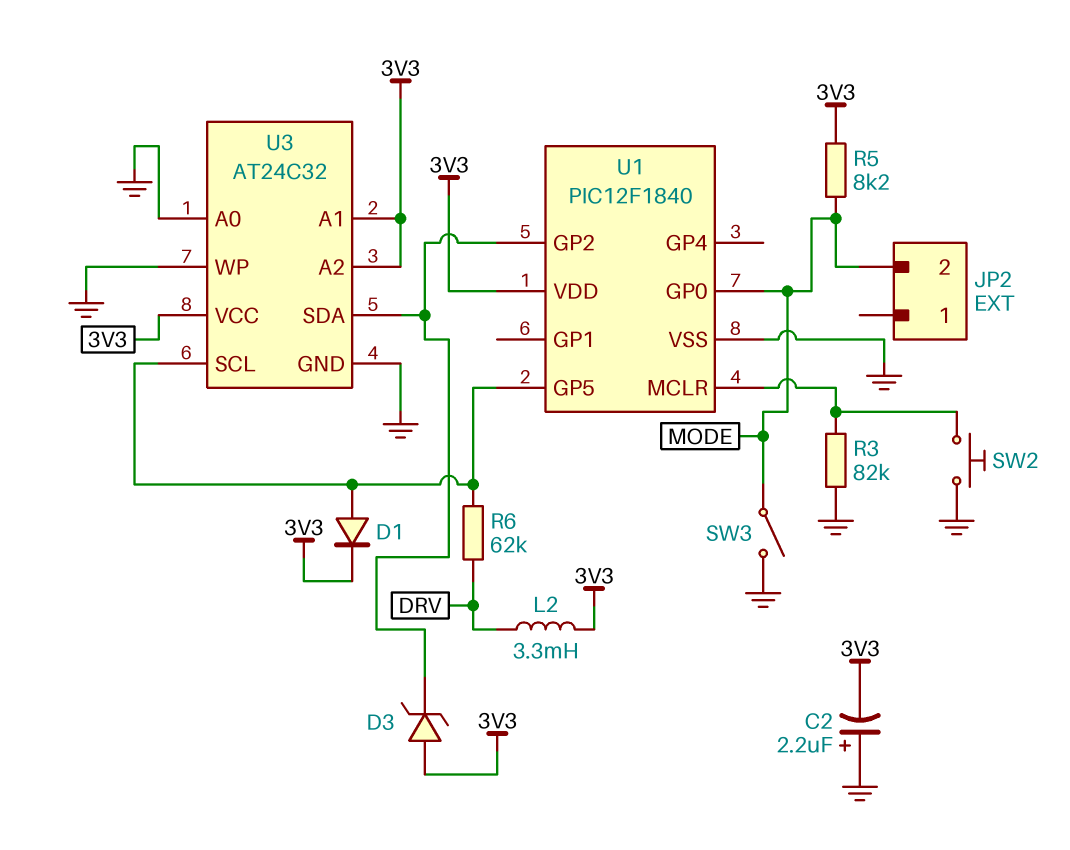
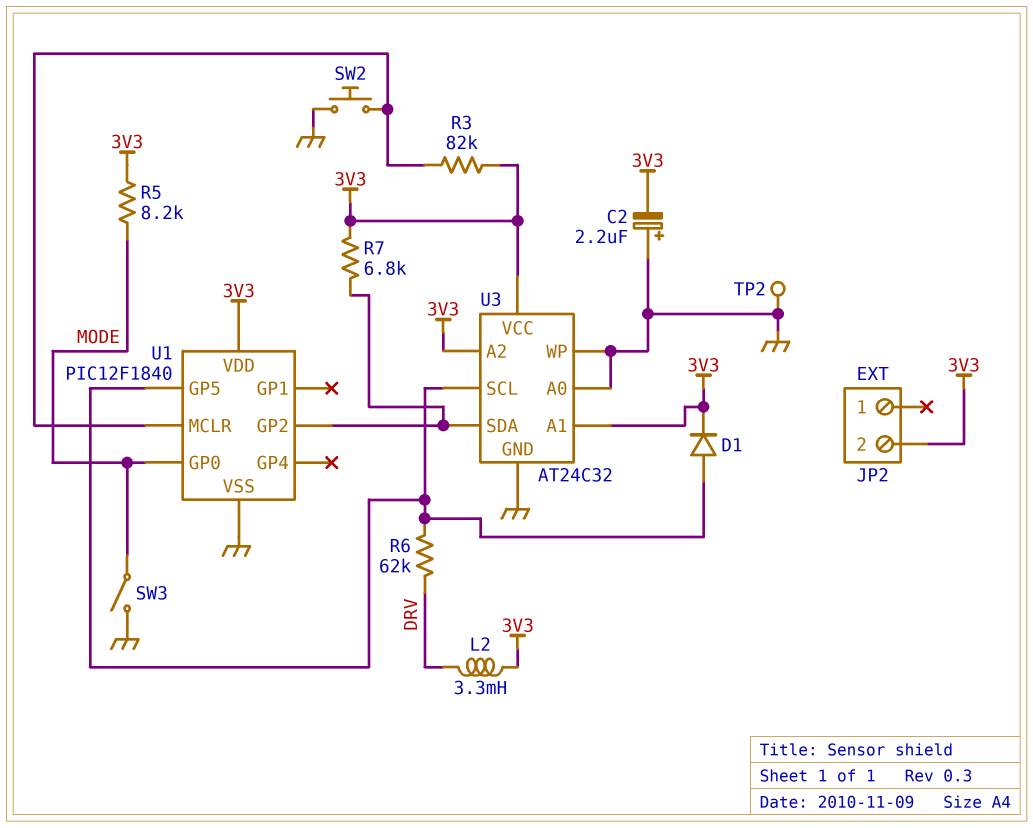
D3: zener (A 3V3, K U1/GP2) -> none
JP2 pin 2: MODE -> 3V3
R3: 82k (GND, U1/MCLR) -> 82k (3V3, U1/MCLR)
R7: none -> 6.8k (3V3, U1/GP2)
TP2: none -> test point (GND)

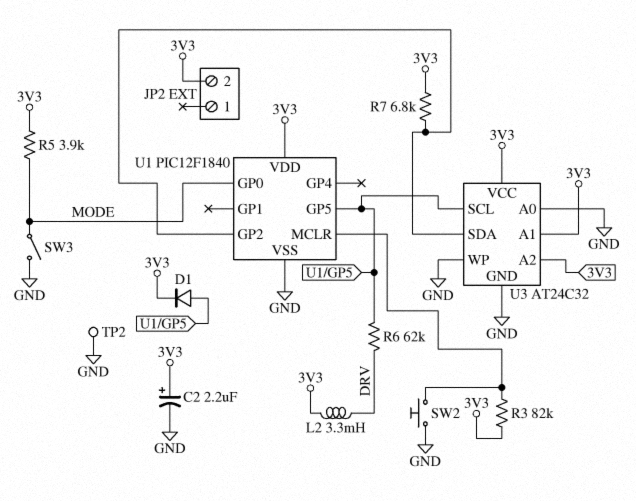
C2: 2.2uF (plus GND, minus 3V3) -> 2.2uF (plus 3V3, minus GND)
R5: 8.2k (3V3, MODE) -> 3.9k (3V3, MODE)

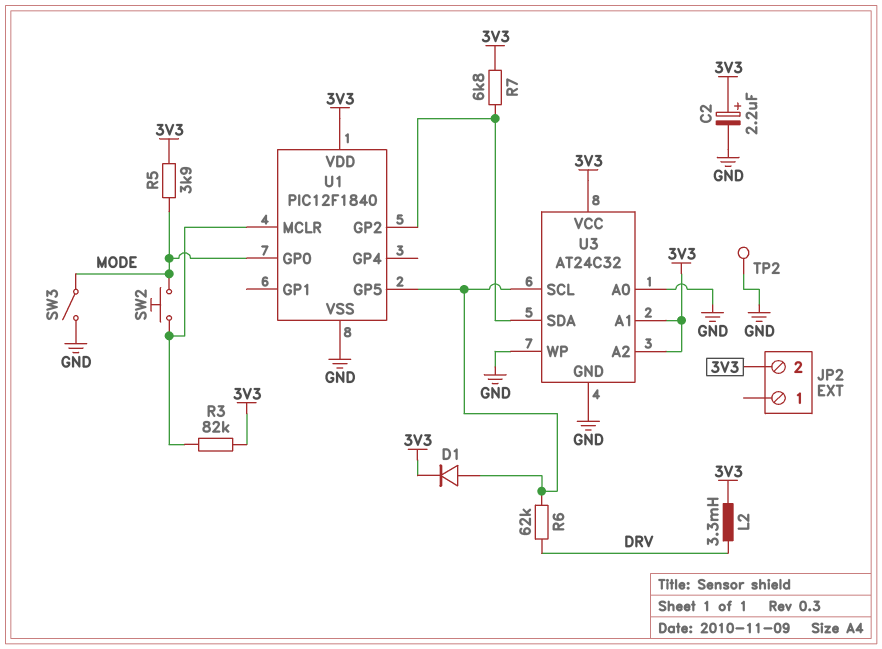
SW2: button (GND, U1/MCLR) -> button (MODE, U1/MCLR)

